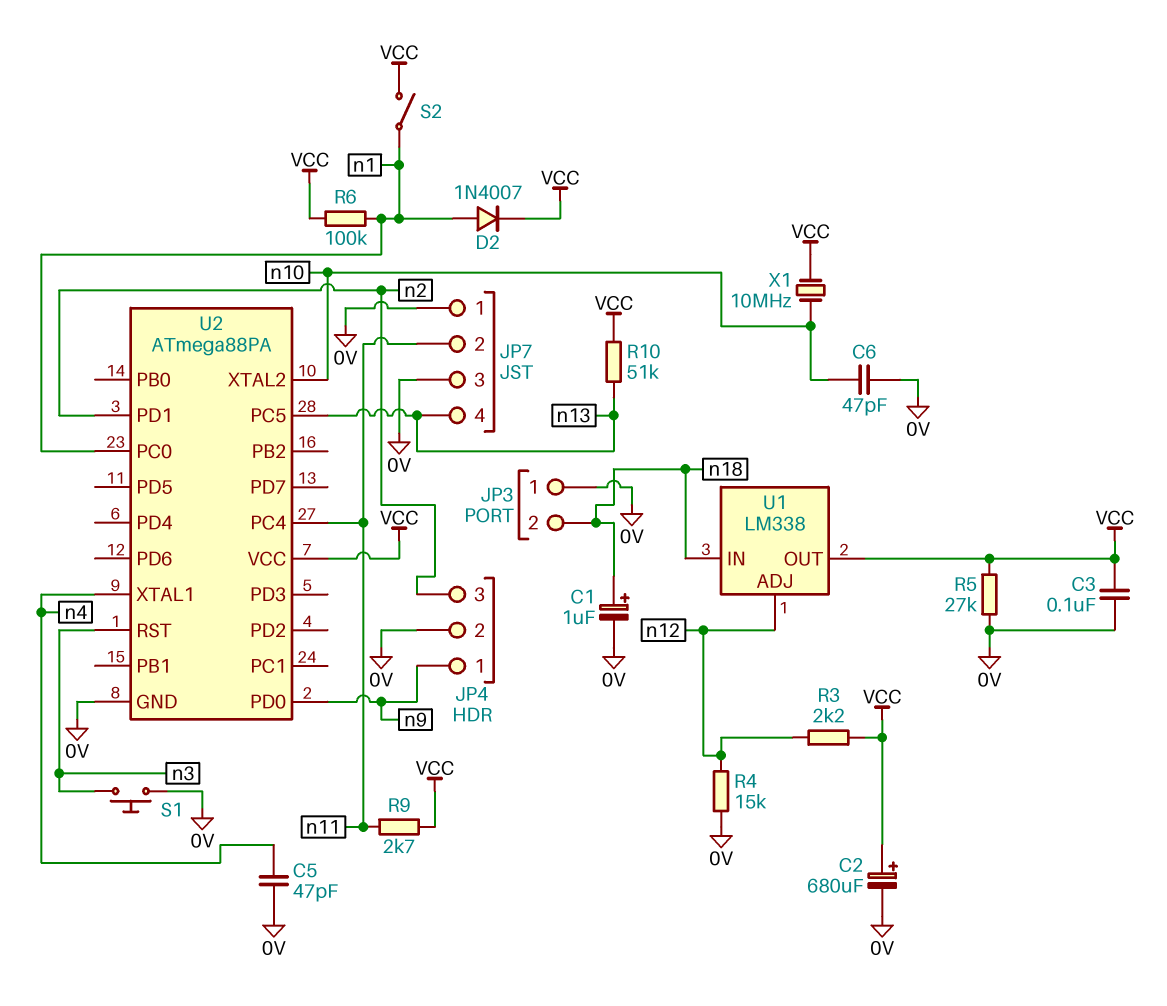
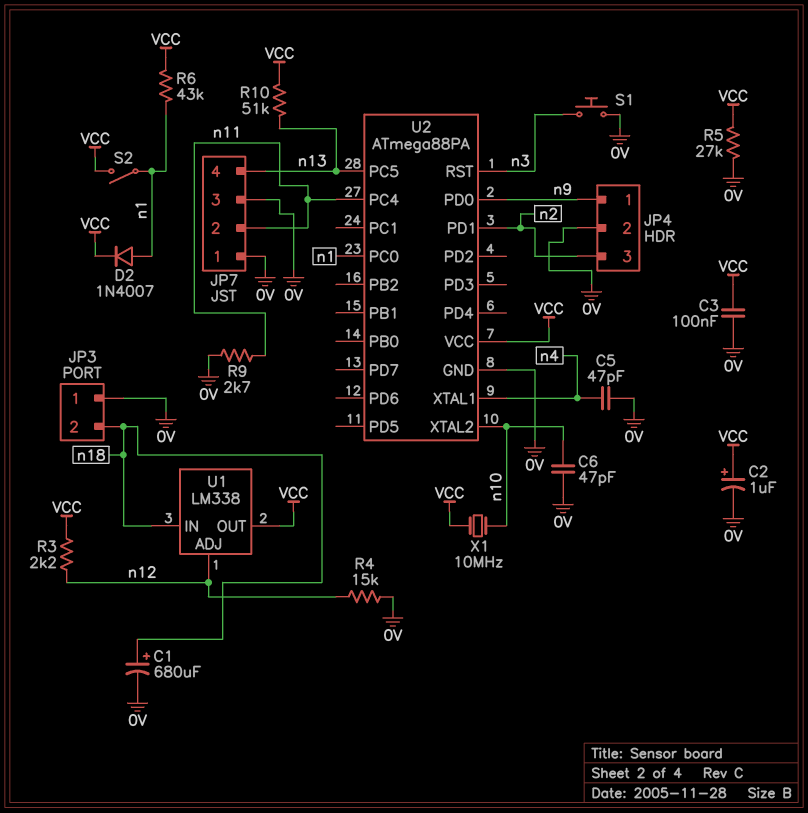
C1: 1uF (plus n18, minus 0V) -> 680uF (plus n18, minus 0V)
C2: 680uF (plus VCC, minus 0V) -> 1uF (plus VCC, minus 0V)
R6: 100k (VCC, n1) -> 43k (VCC, n1)
R9: 2.7k (VCC, n11) -> 2.7k (0V, n11)

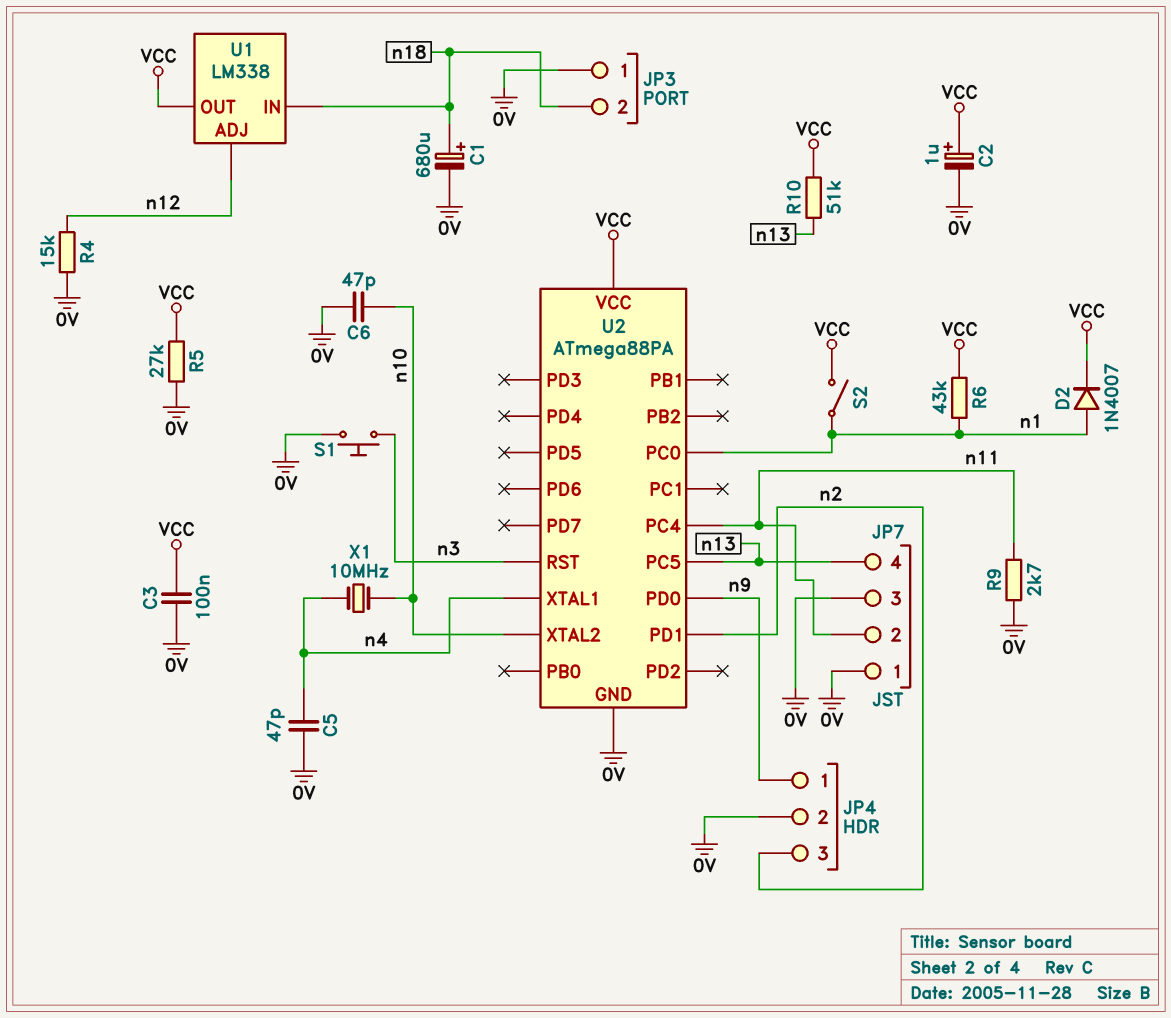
R3: 2.2k (VCC, n12) -> none
X1: 10MHz (VCC, n10) -> 10MHz (n4, n10)

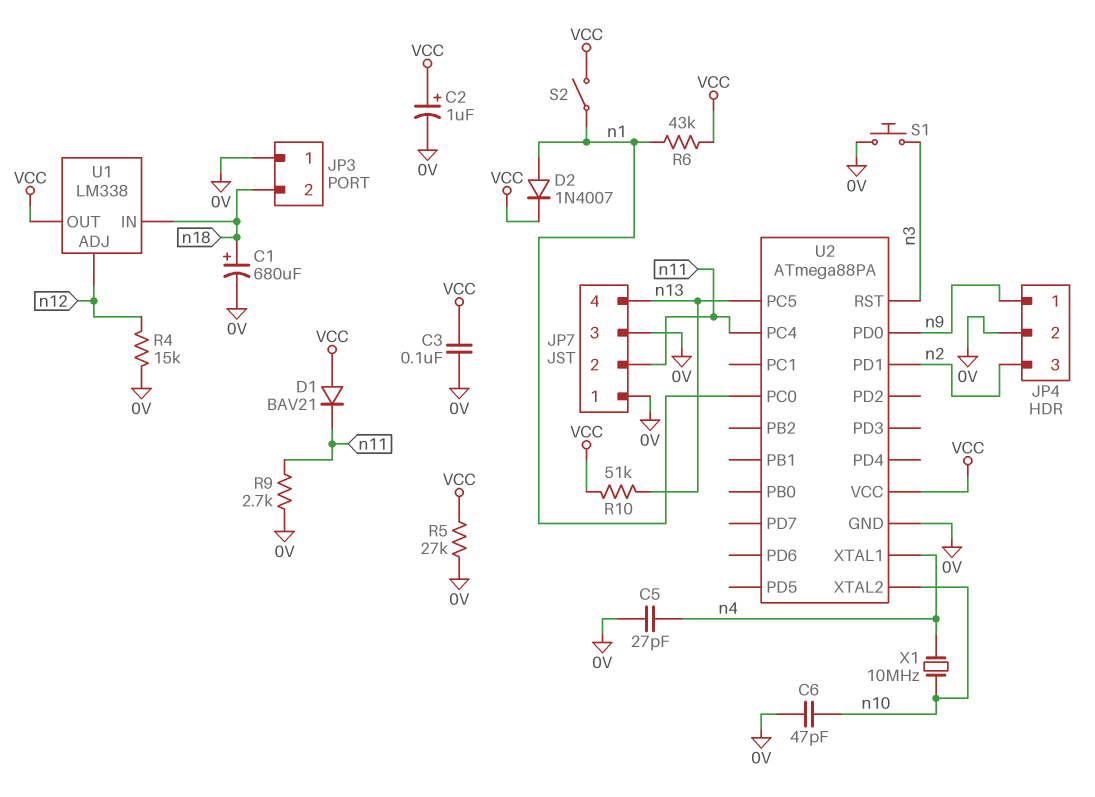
C5: 47pF (0V, n4) -> 27pF (0V, n4)
D1: none -> diode BAV21 (A VCC, K n11)

